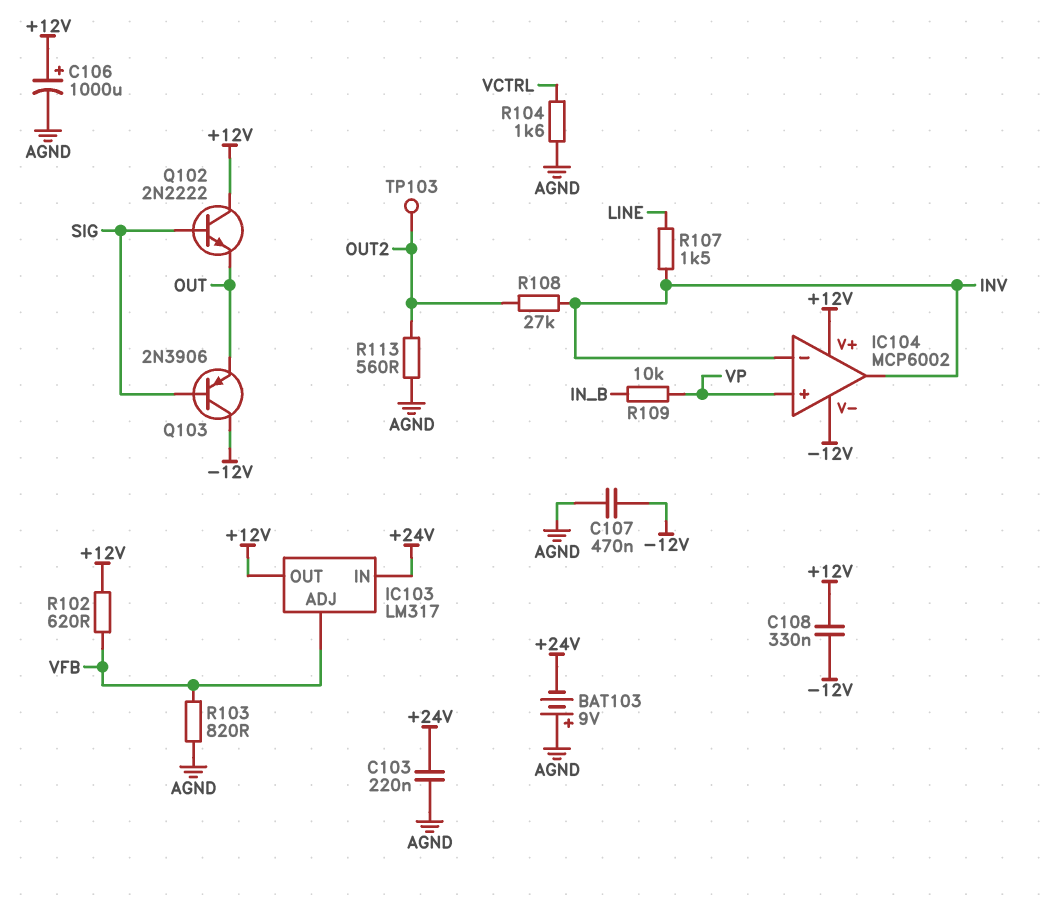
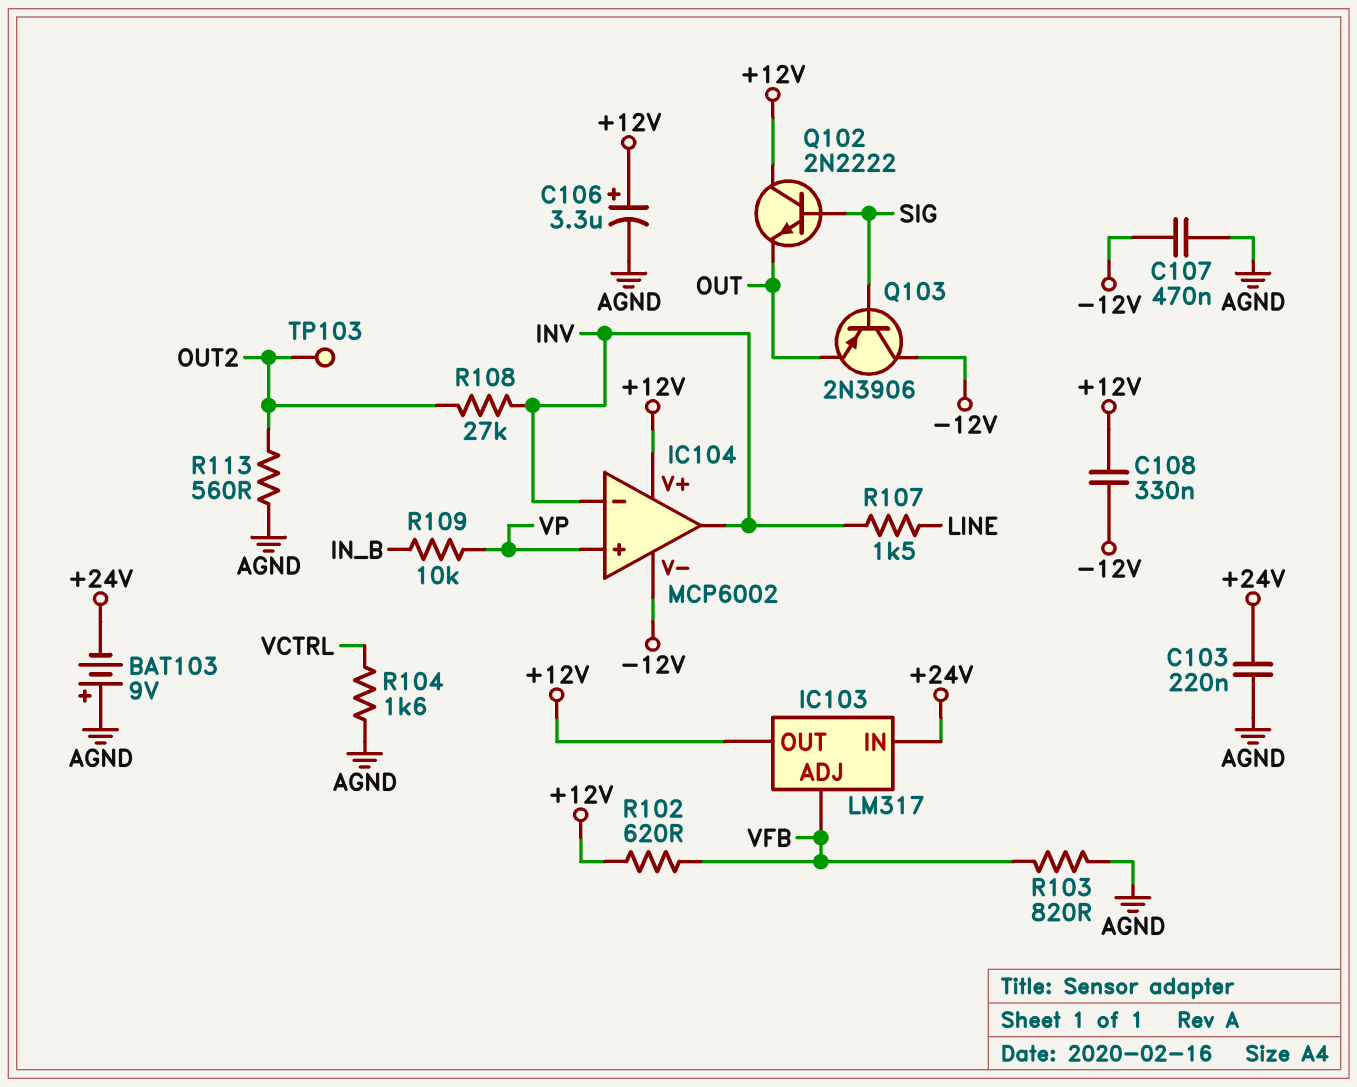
C106: 1000uF (plus +12V, minus AGND) -> 3.3uF (plus +12V, minus AGND)

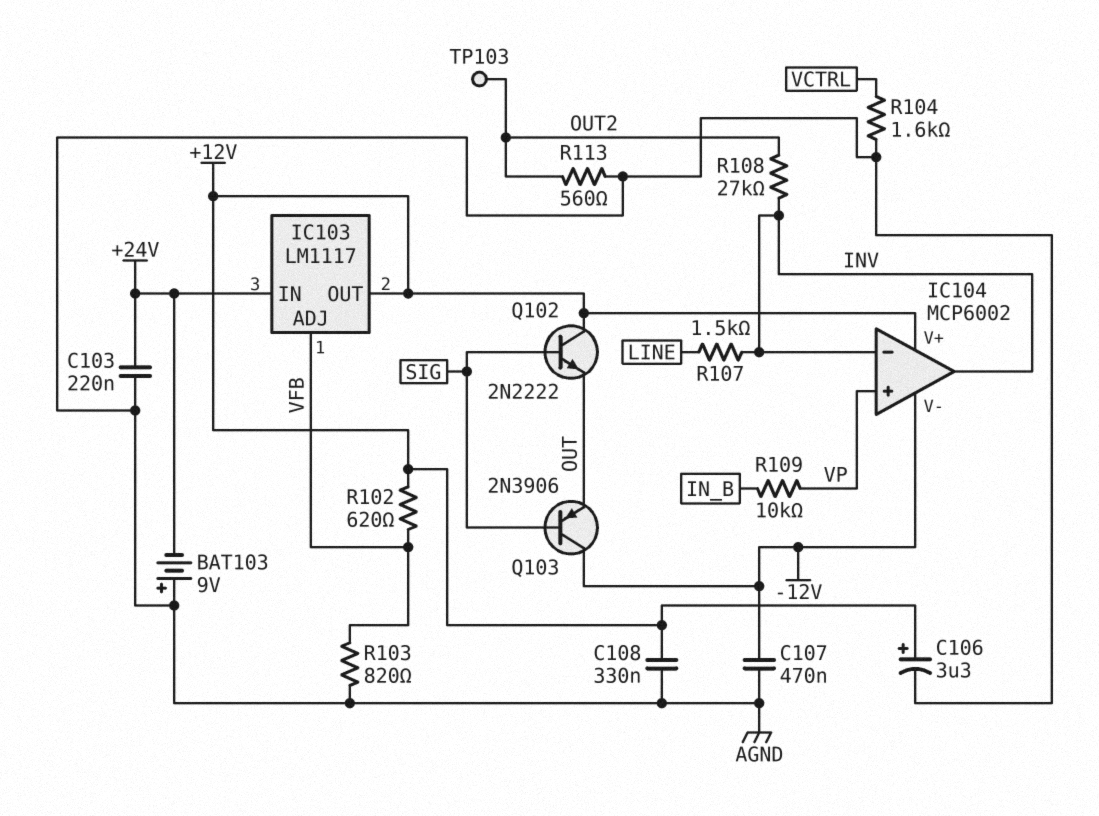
C108: 330nF (+12V, -12V) -> 330nF (+12V, AGND)
IC103: LM317 -> LM1117

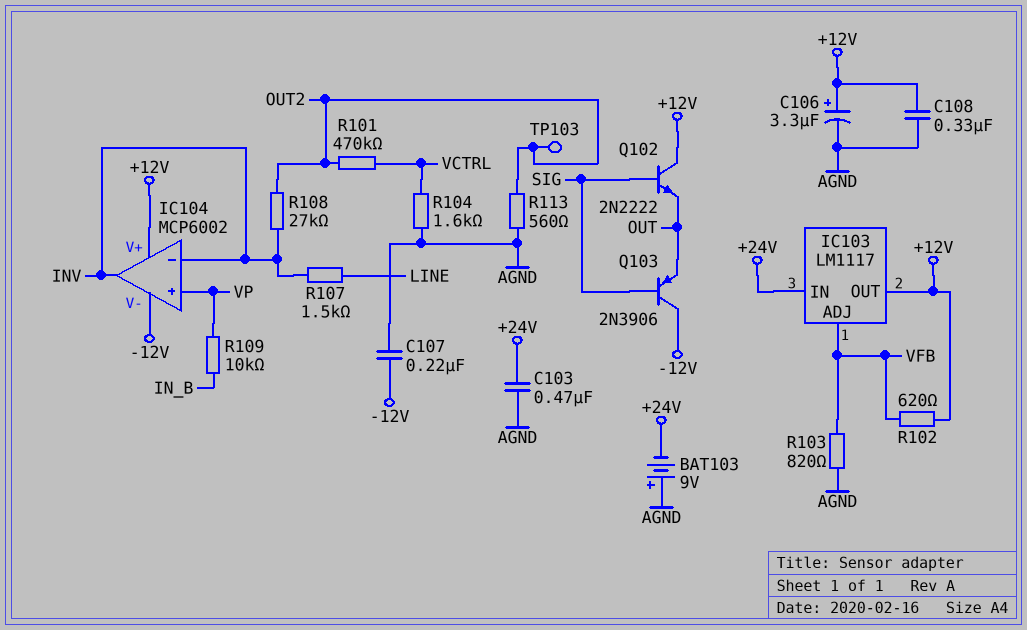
C103: 220nF (+24V, AGND) -> 470nF (+24V, AGND)
C107: 470nF (-12V, AGND) -> 220nF (-12V, AGND)
R101: none -> 470k (OUT2, VCTRL)

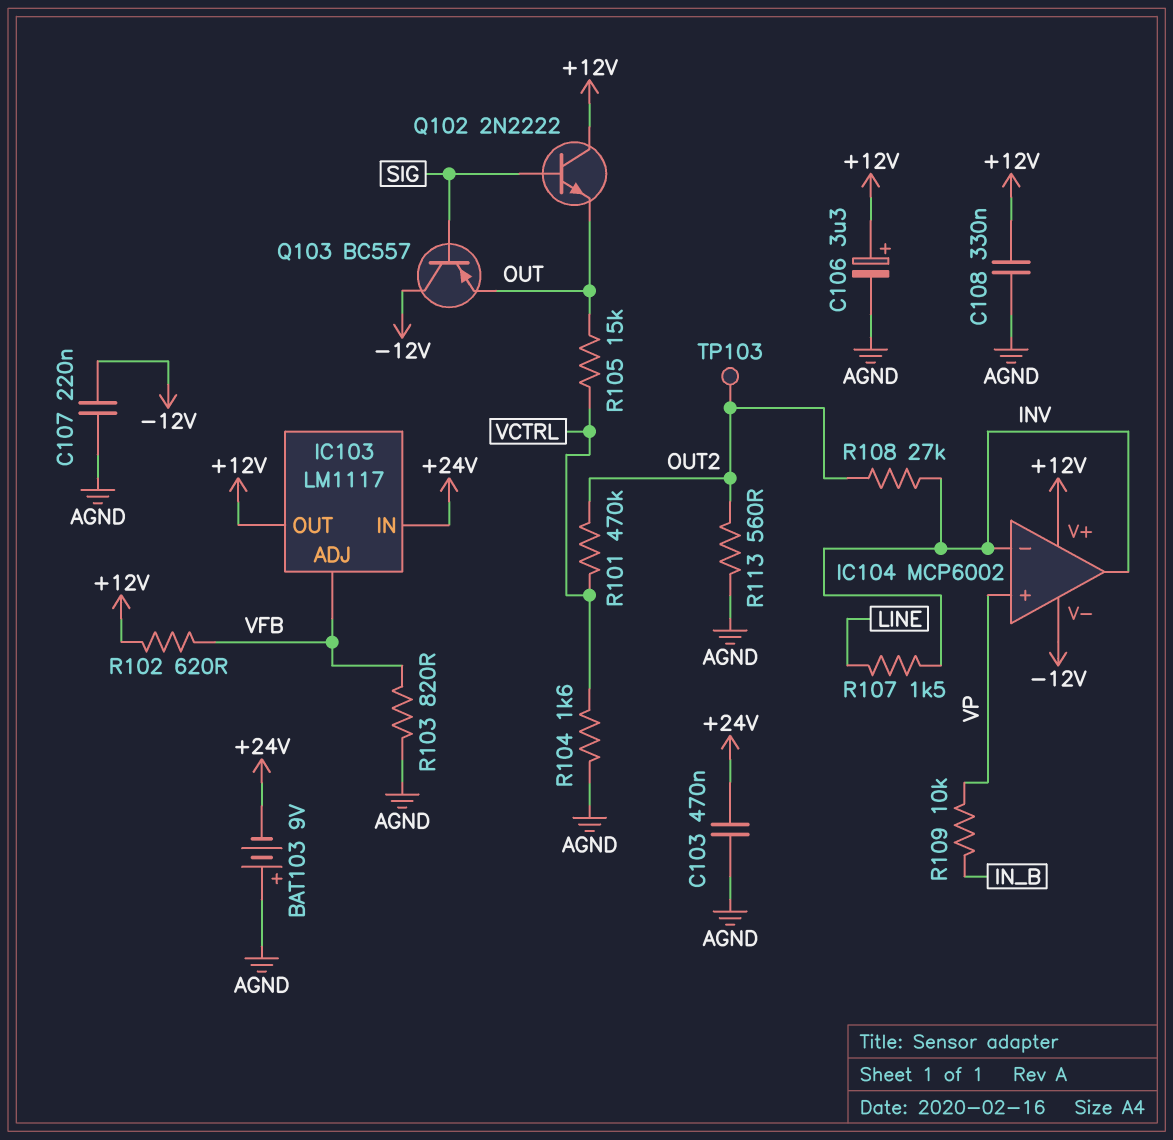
Q103: PNP 2N3906 (B SIG, C -12V, E OUT) -> PNP BC557 (B SIG, C -12V, E OUT)
R105: none -> 15k (OUT, VCTRL)

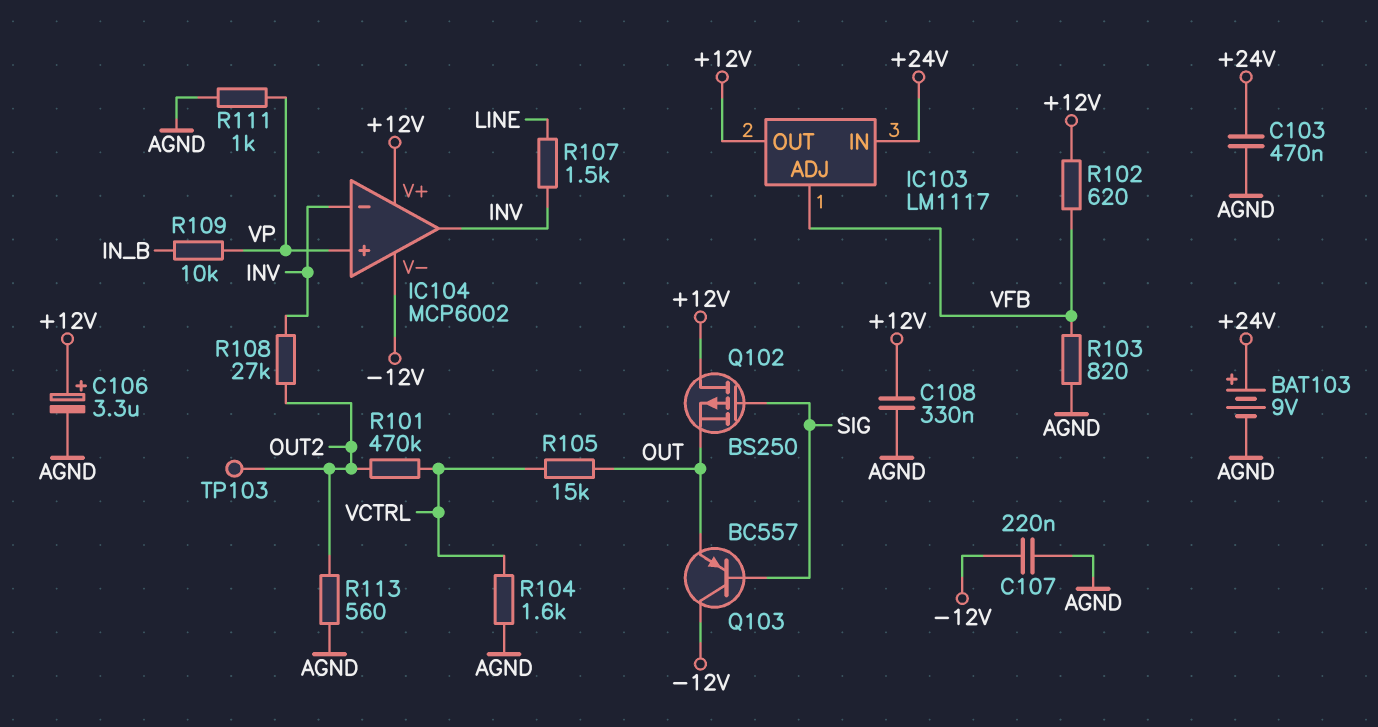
BAT103: 9V (plus AGND, minus +24V) -> 9V (plus +24V, minus AGND)
Q102: NPN 2N2222 (B SIG, C +12V, E OUT) -> PMOS BS250 (G SIG, D +12V, S OUT)
R111: none -> 1k (AGND, VP)

